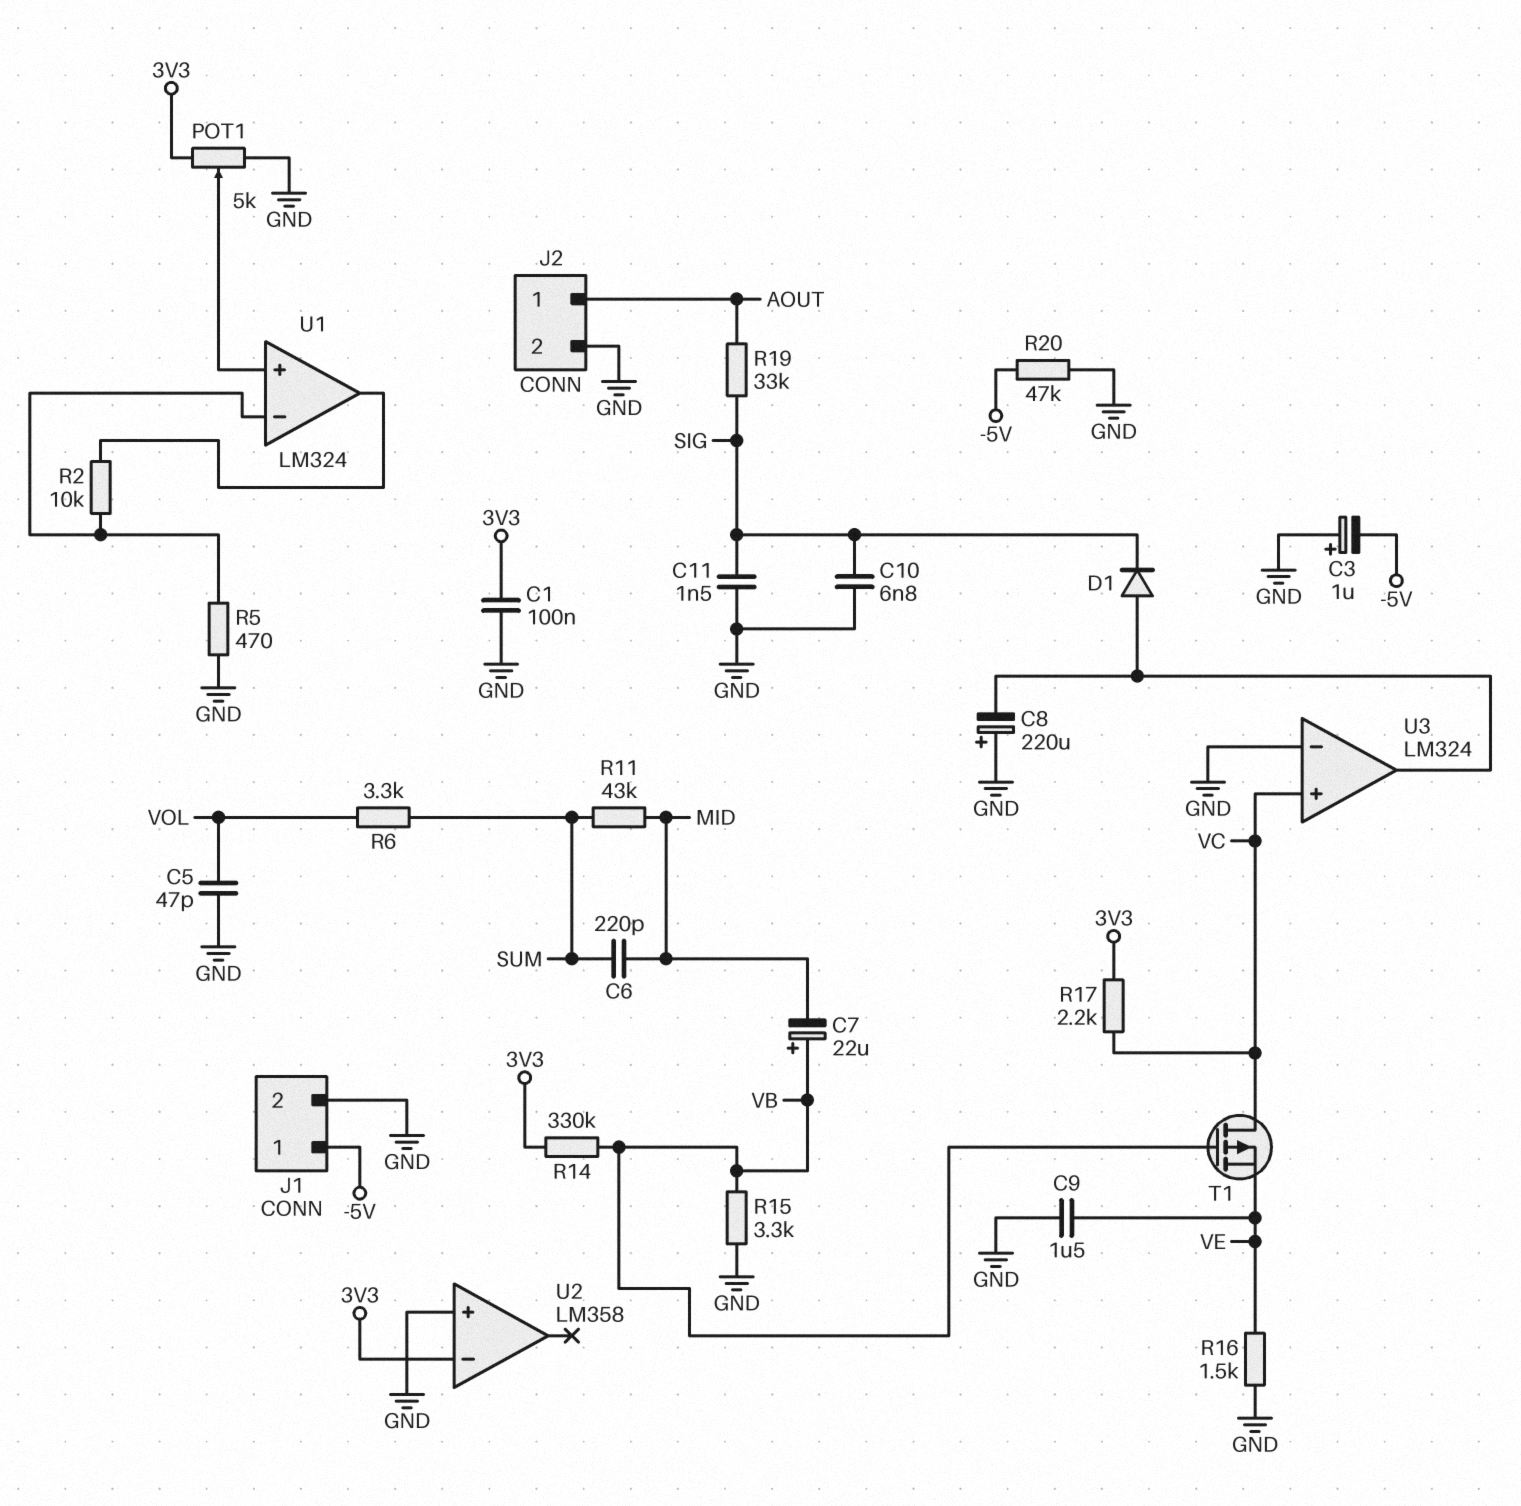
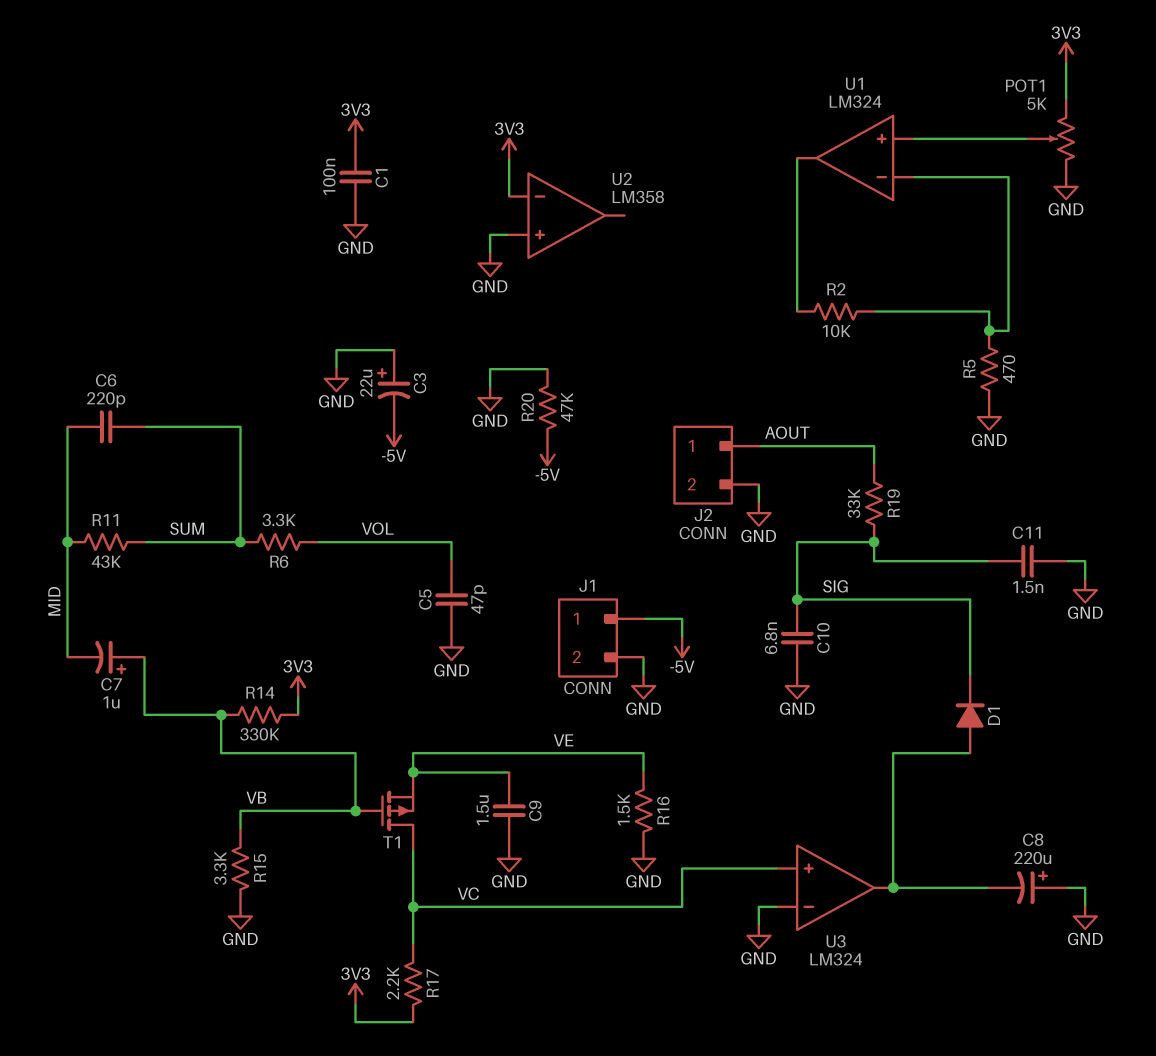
C3: 1uF (plus GND, minus -5V) -> 22uF (plus GND, minus -5V)
C7: 22uF (plus VB, minus MID) -> 1uF (plus VB, minus MID)

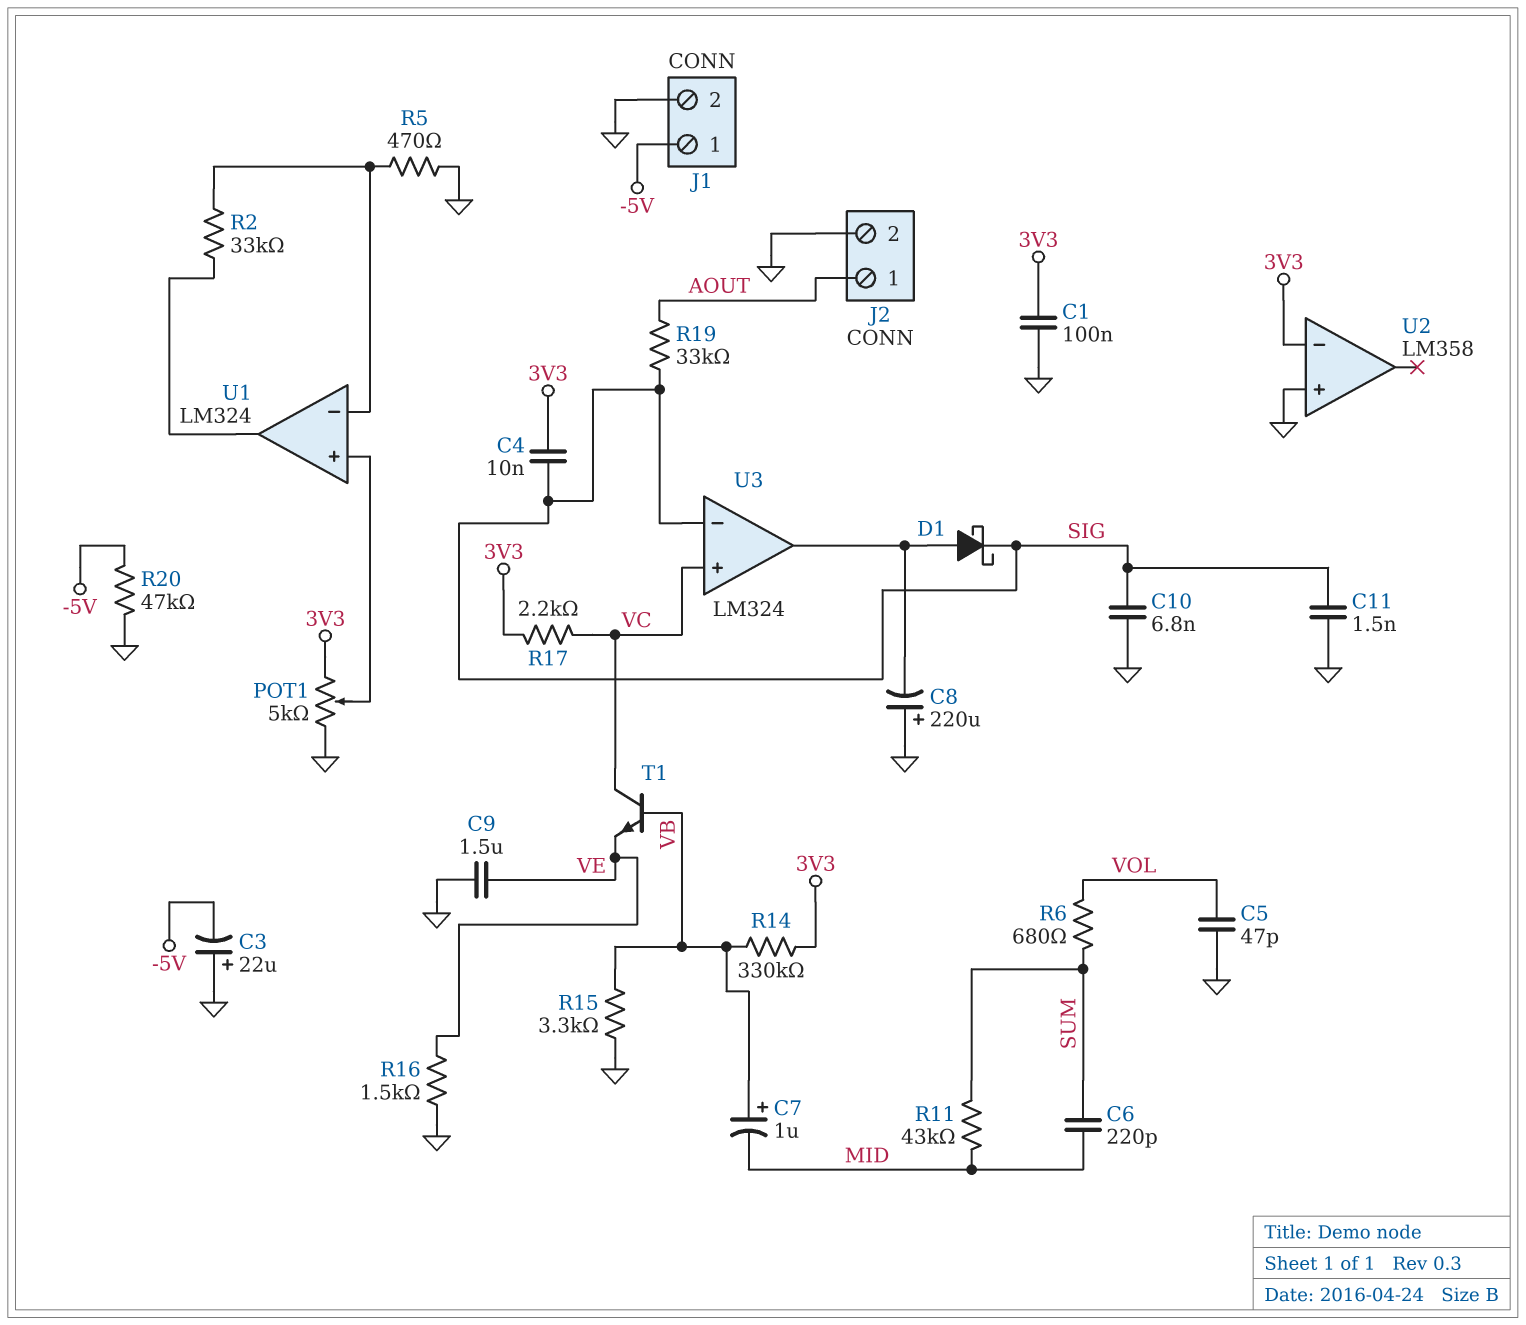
C4: none -> 10nF (3V3, SIG)
D1: diode (A U3/out, K SIG) -> schottky (A U3/out, K SIG)
R2: 10k (U1/in-, U1/out) -> 33k (U1/in-, U1/out)
R6: 3.3k (SUM, VOL) -> 680 (SUM, VOL)
T1: PMOS (G VB, D VC, S VE) -> NPN (B VB, C VC, E VE)
U3 pin in-: GND -> SIG

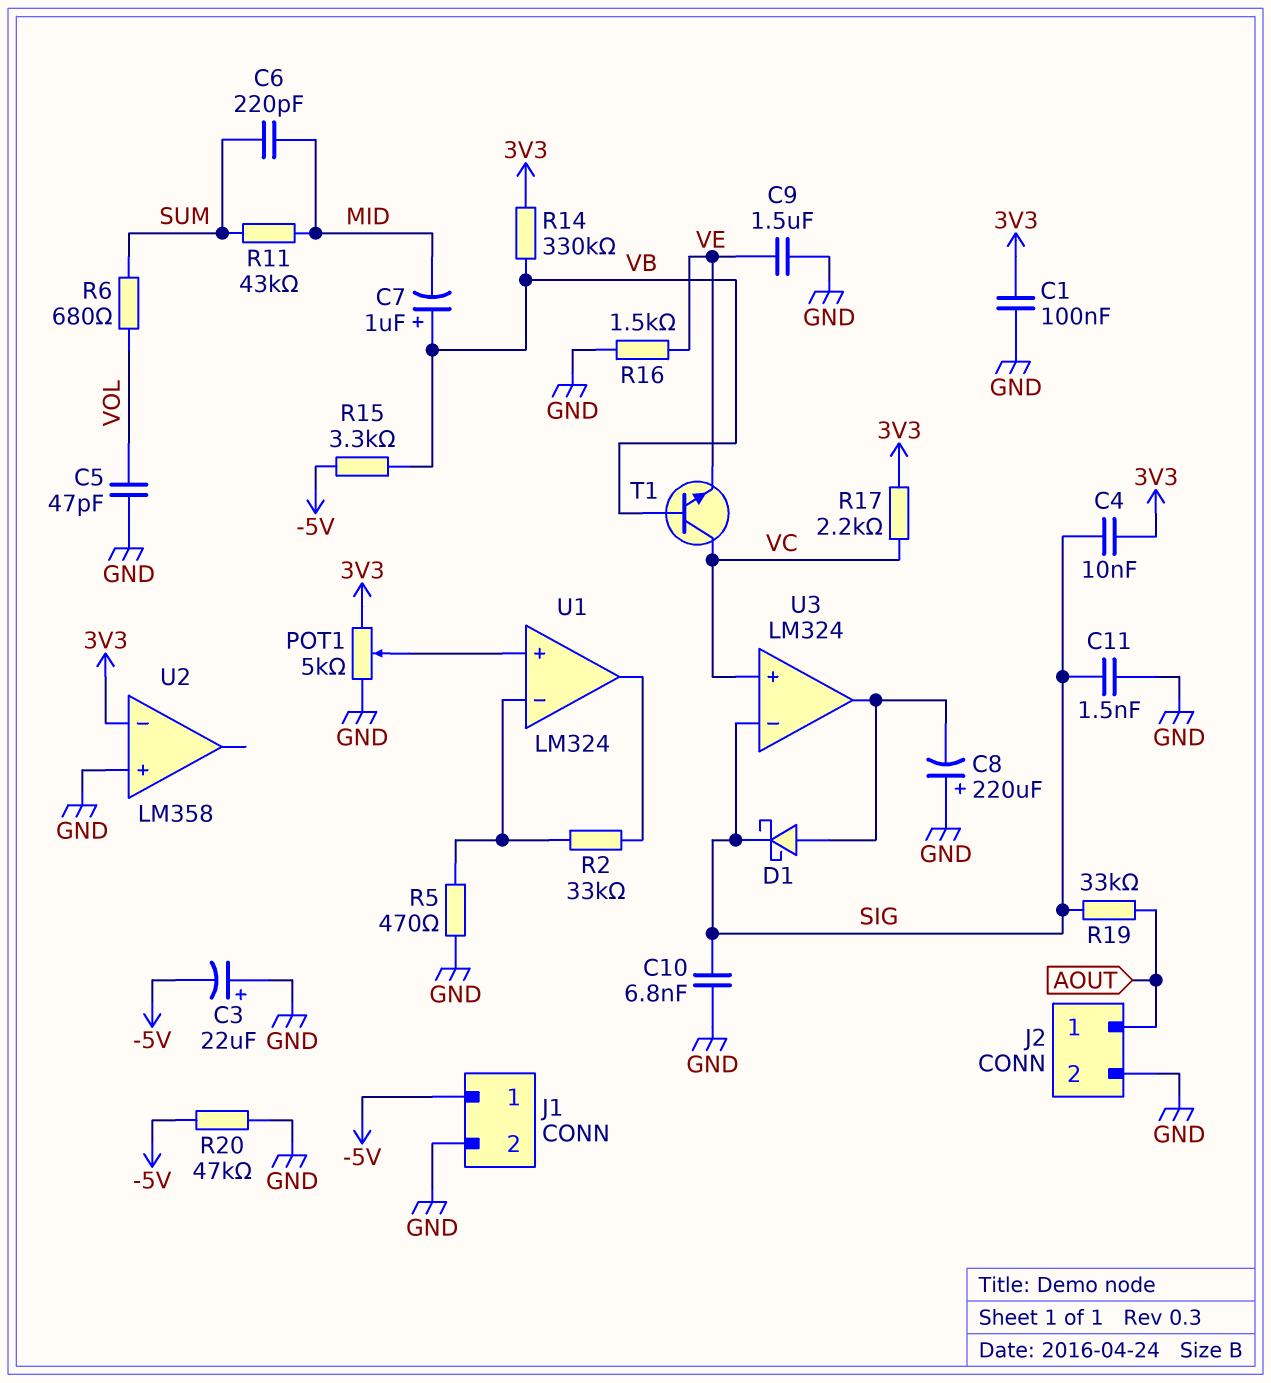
R15: 3.3k (GND, VB) -> 3.3k (-5V, VB)

